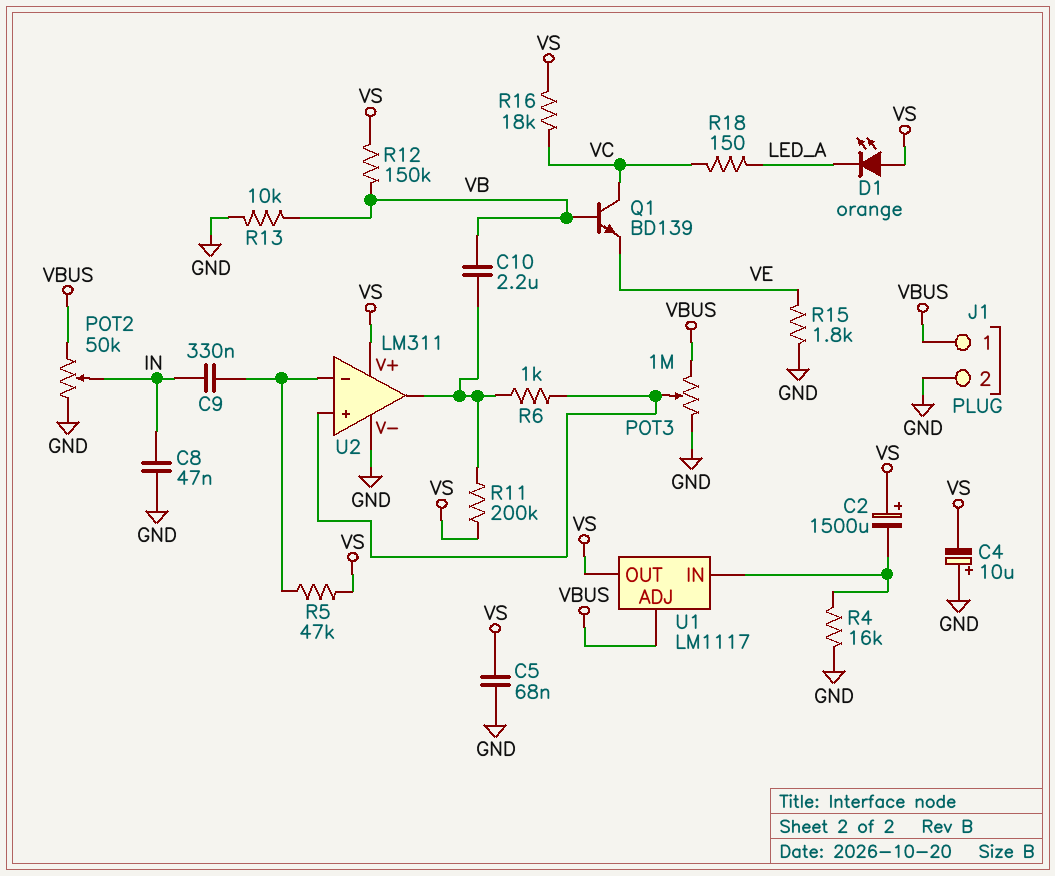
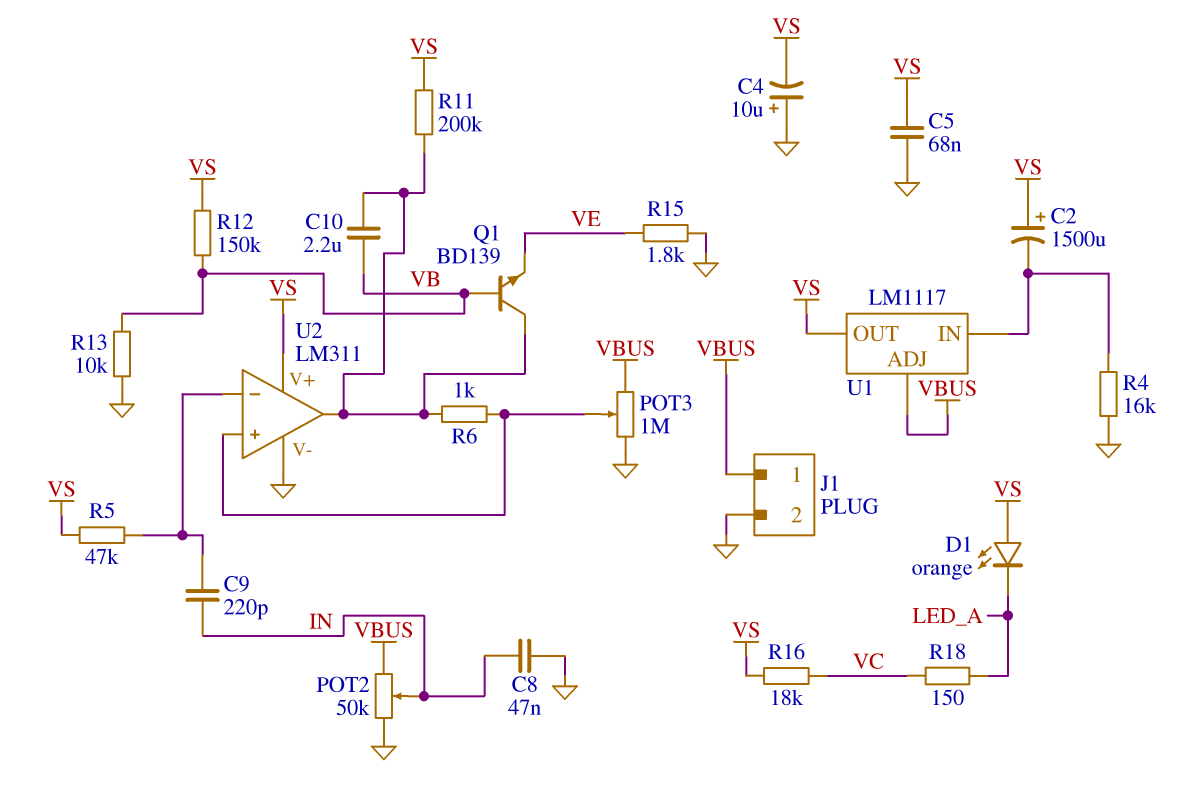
C9: 330nF (IN, U2/in-) -> 220pF (IN, U2/in-)
Q1: NPN BD139 (B VB, C VC, E VE) -> NPN BD139 (B VB, C U2/out, E VE)

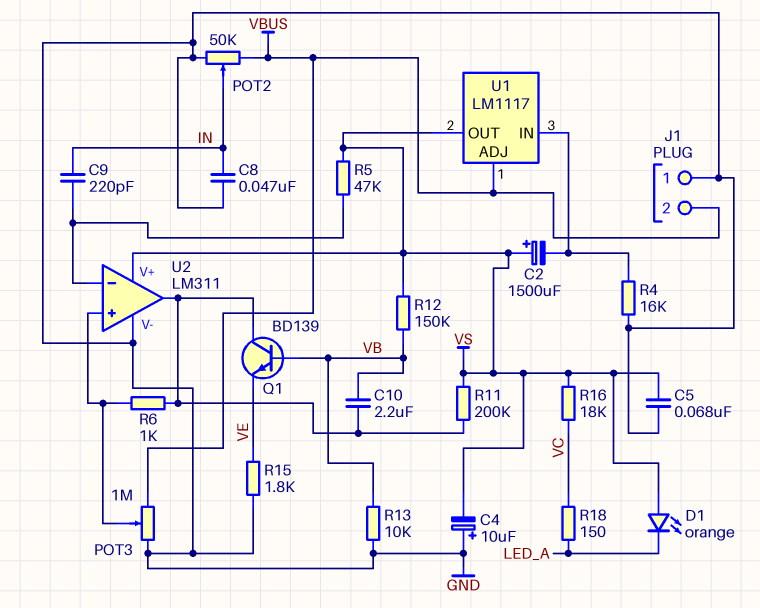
J1 pin 1: VBUS -> GND
J1 pin 2: GND -> VBUS

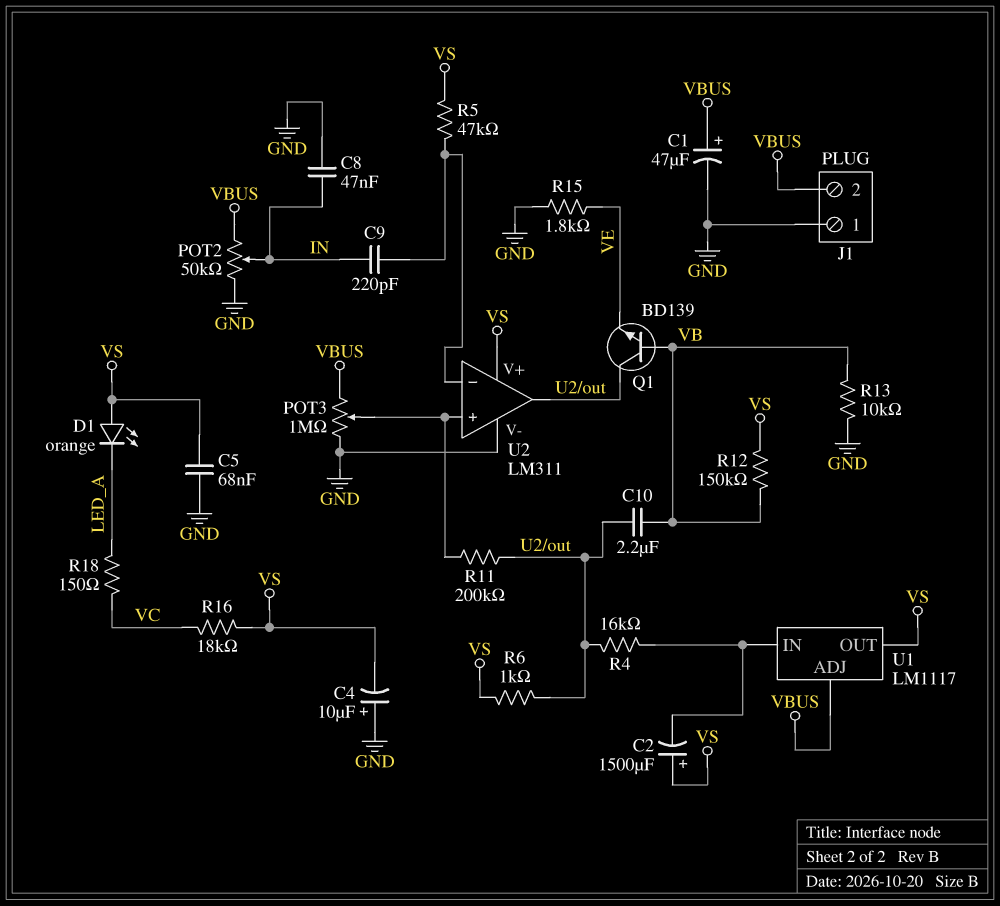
C1: none -> 47uF (plus VBUS, minus GND)
R4: 16k (GND, U1/IN) -> 16k (U1/IN, U2/out)
R6: 1k (U2/in+, U2/out) -> 1k (U2/out, VS)
R11: 200k (U2/out, VS) -> 200k (U2/in+, U2/out)

